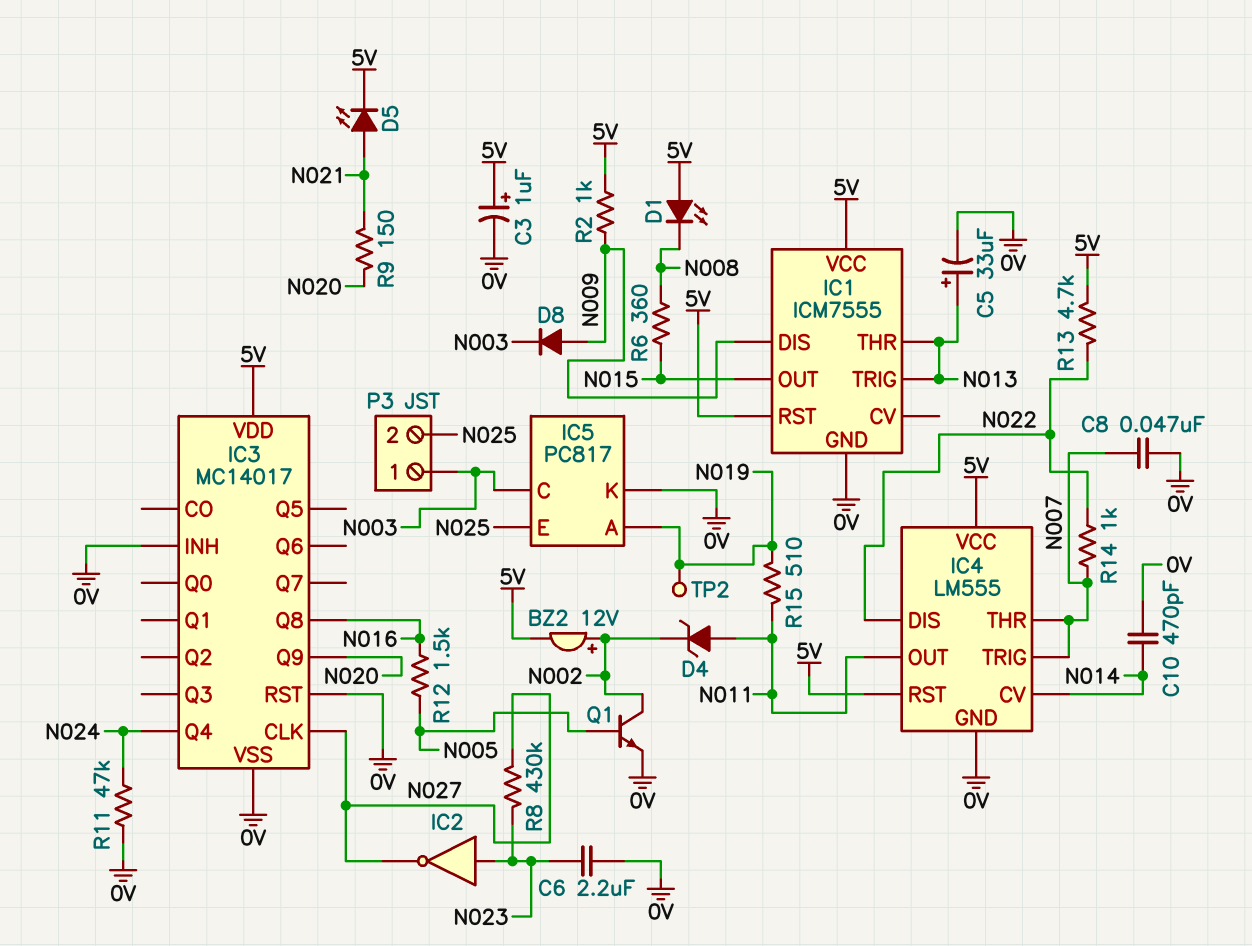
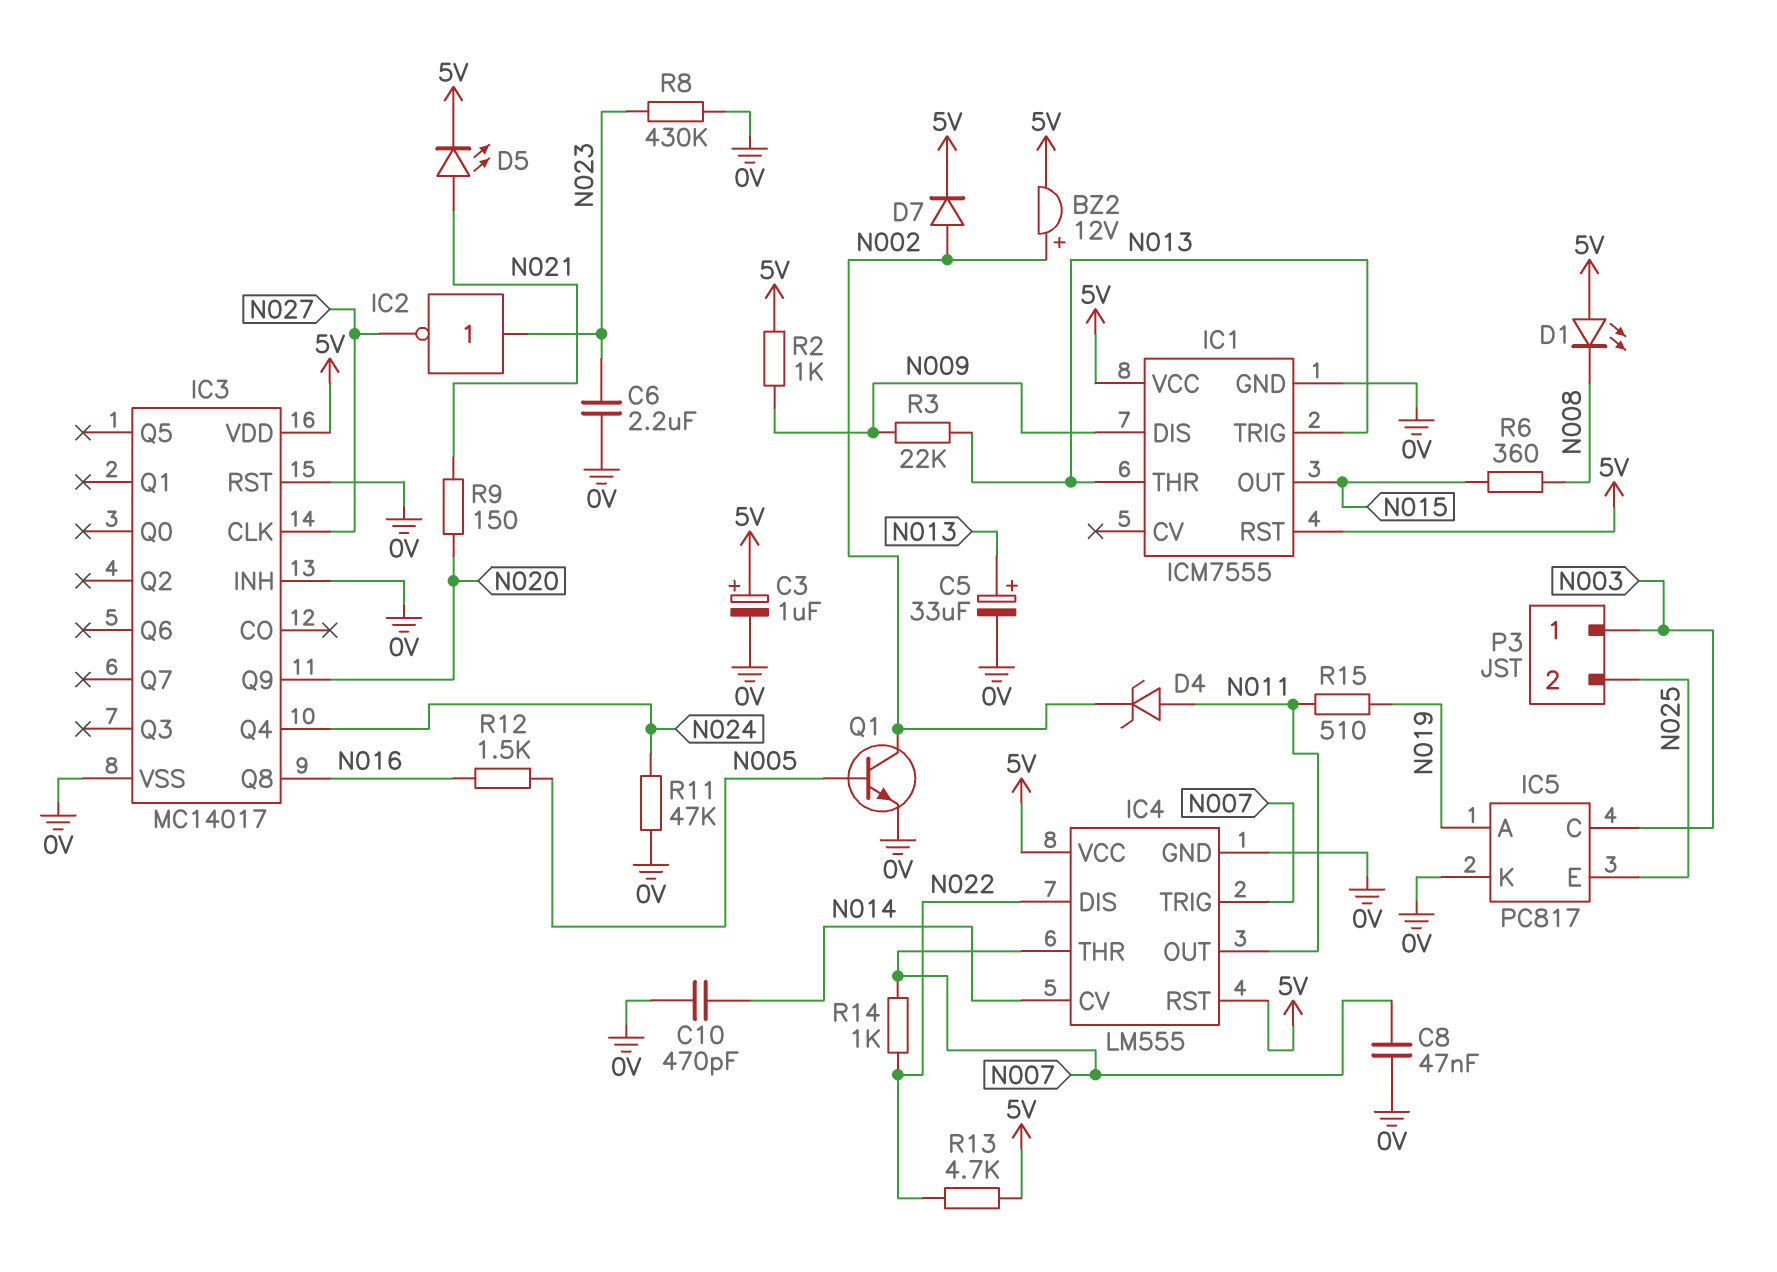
D7: none -> diode (A N002, K 5V)
D8: diode (A N009, K N003) -> none
R3: none -> 22k (N009, N013)
R8: 430k (N023, N027) -> 430k (0V, N023)
TP2: test point (N019) -> none

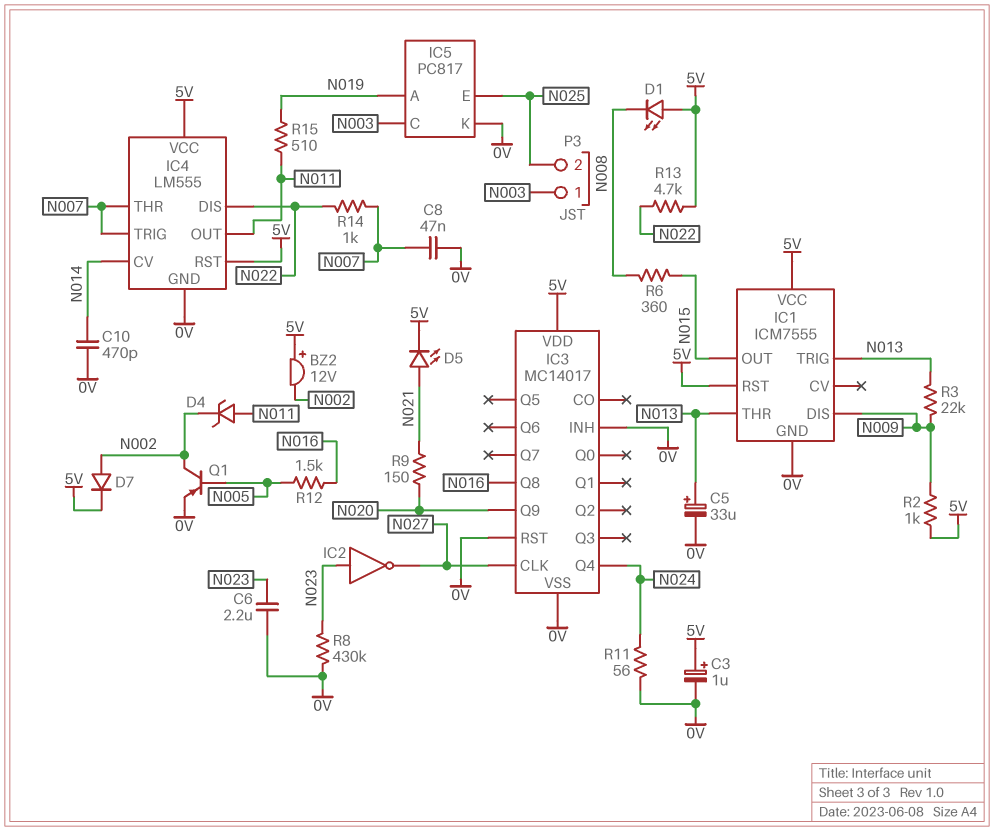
BZ2: buzzer 12V (plus N002, minus 5V) -> buzzer 12V (plus 5V, minus N002)
Q1: NPN (B N005, C N002, E 0V) -> PNP (B N005, C N002, E 0V)
R11: 47k (0V, N024) -> 56 (0V, N024)

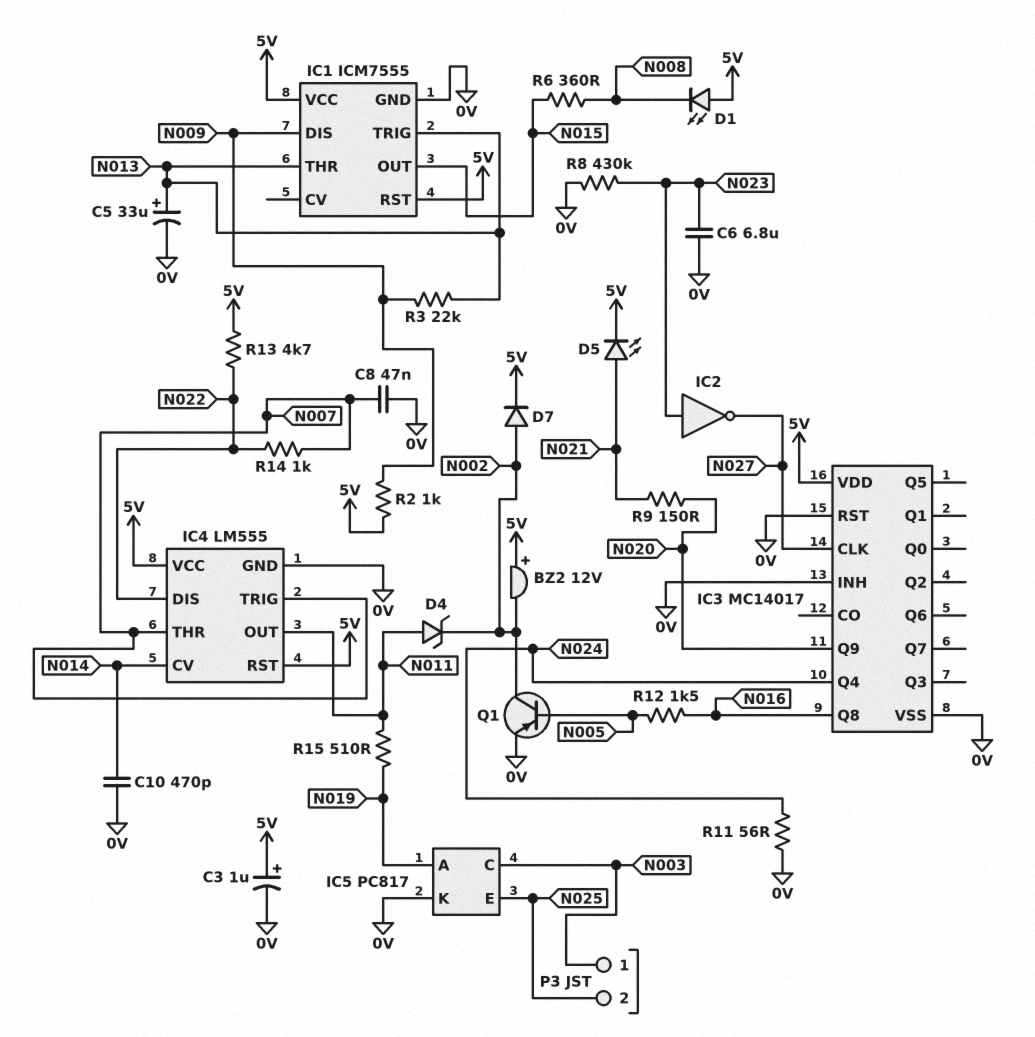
C6: 2.2uF (0V, N023) -> 6.8uF (0V, N023)

